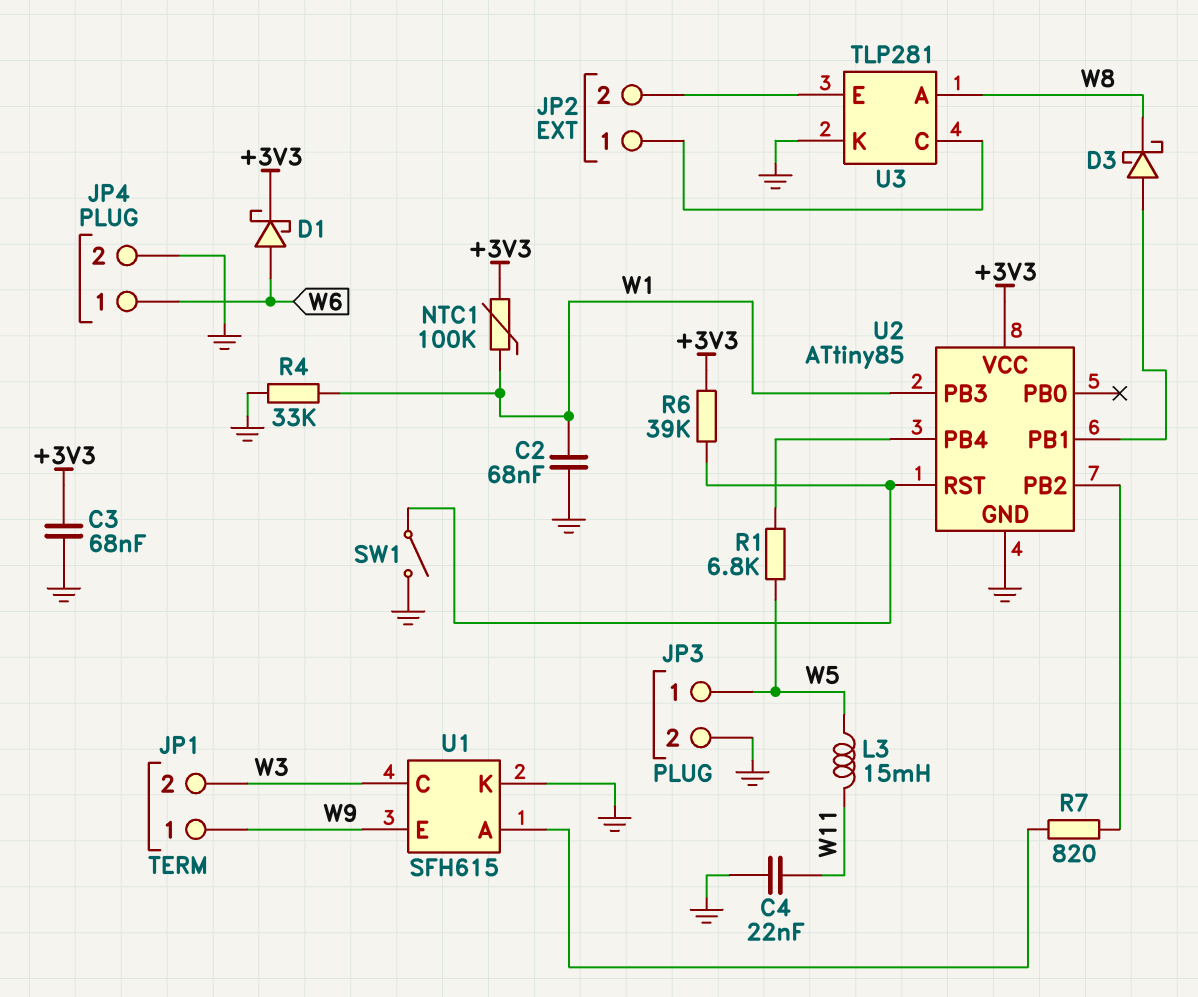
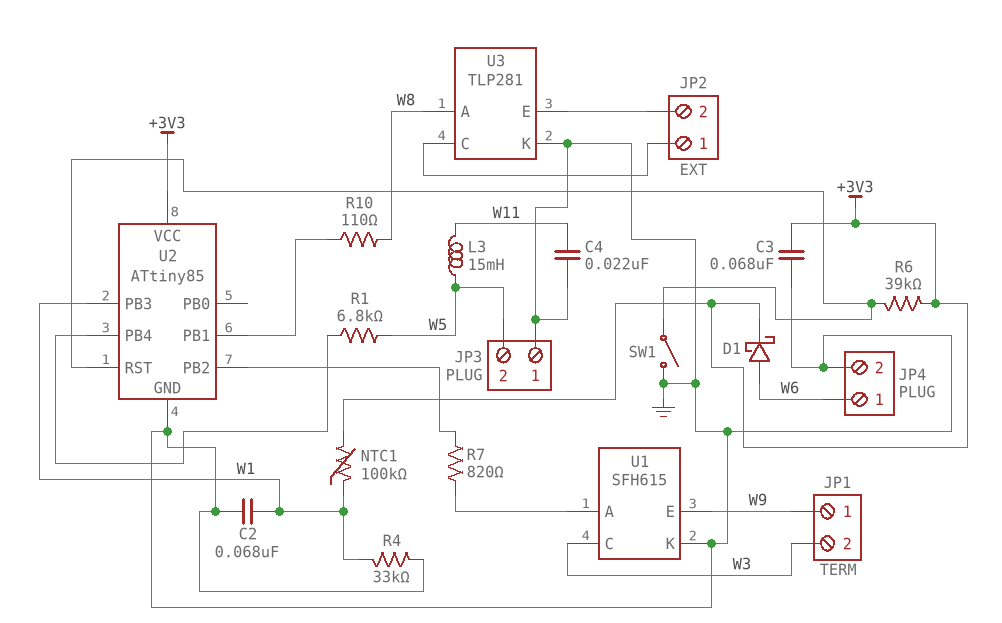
D3: schottky (A U2/PB1, K W8) -> none
JP3 pin 1: W5 -> GND
JP3 pin 2: GND -> W5
R10: none -> 110 (U2/PB1, W8)

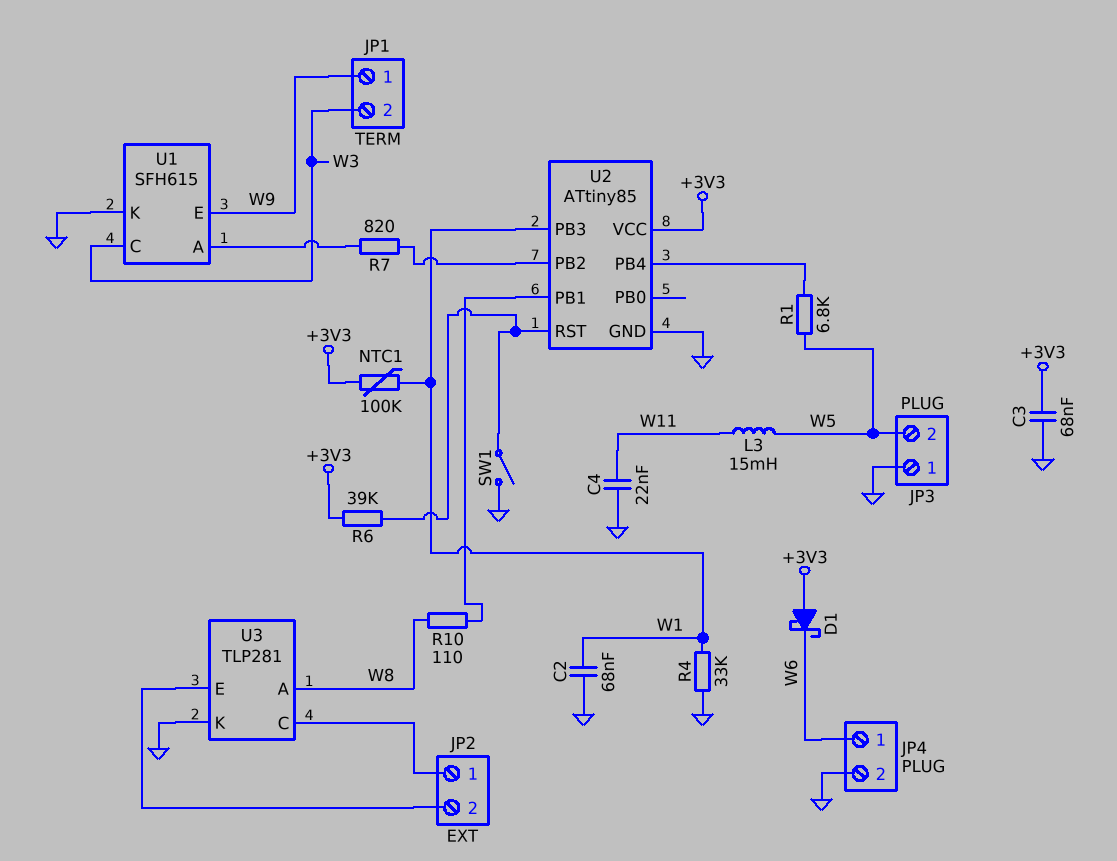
D1: schottky (A W6, K +3V3) -> schottky (A +3V3, K W6)

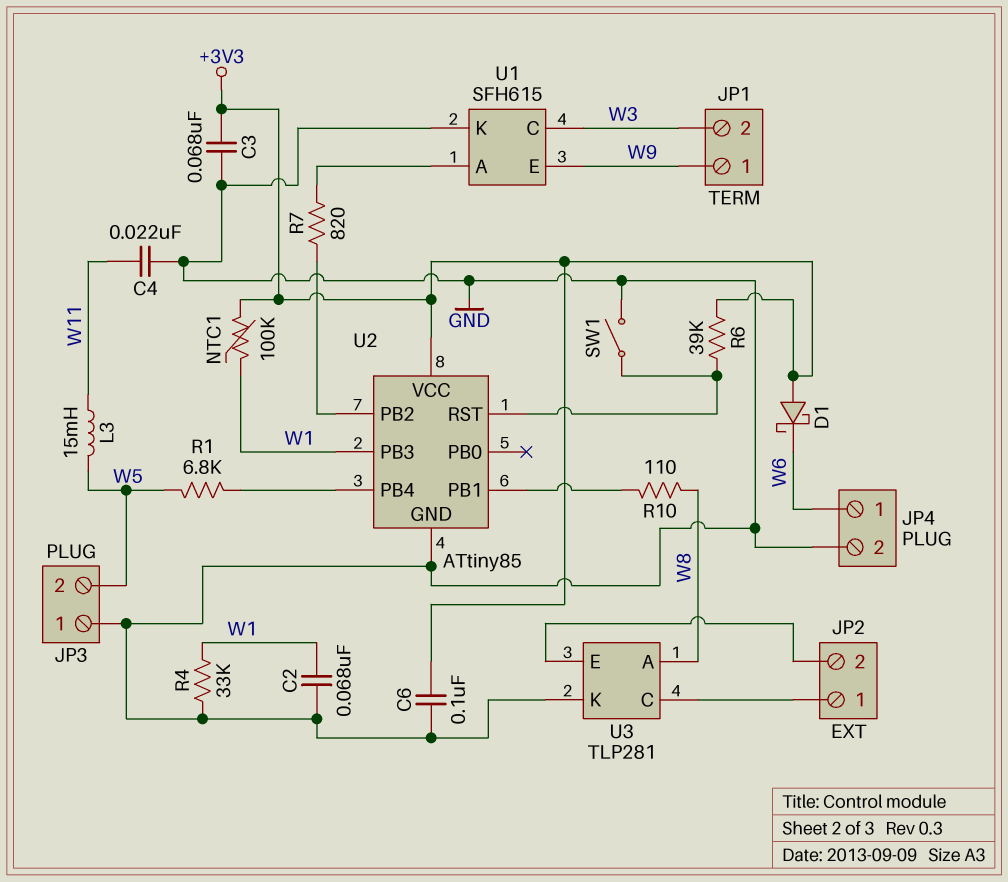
C6: none -> 100nF (+3V3, GND)

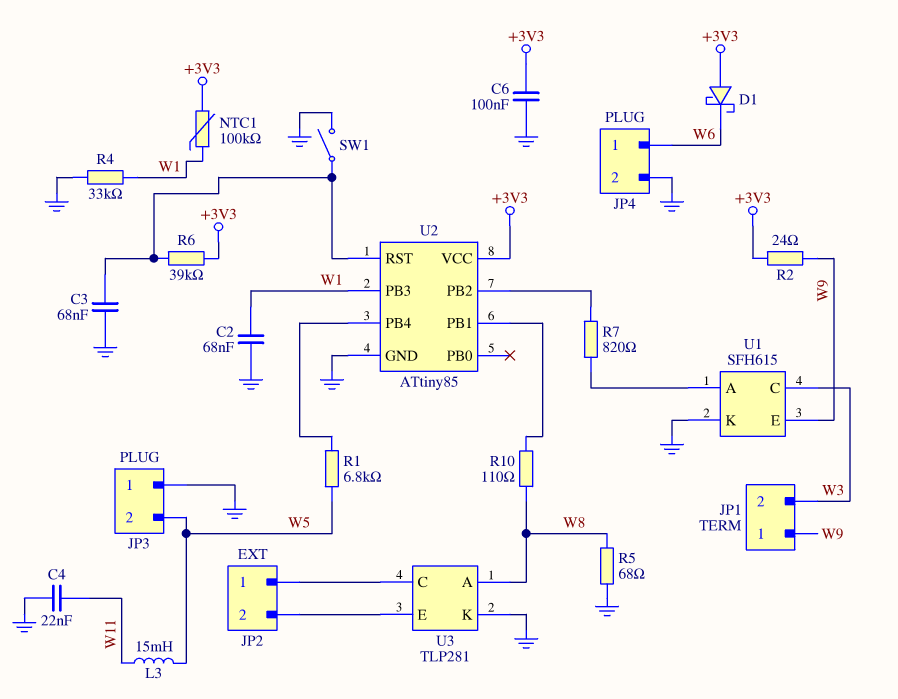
C3: 68nF (+3V3, GND) -> 68nF (GND, U2/RST)
R2: none -> 24 (+3V3, W9)
R5: none -> 68 (GND, W8)

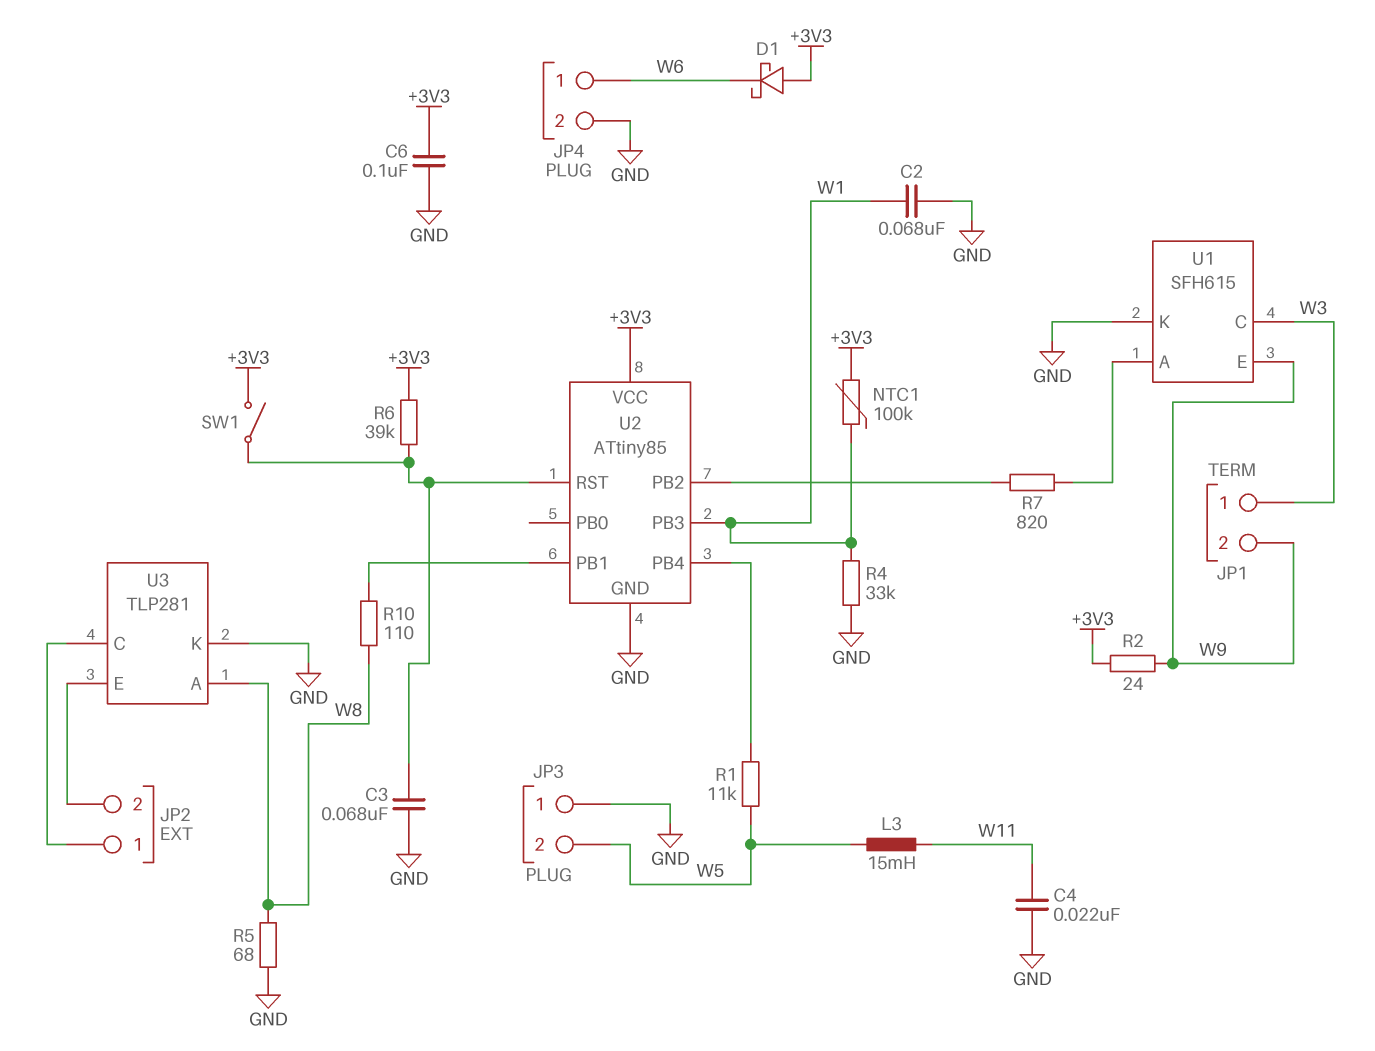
JP1 pin 1: W9 -> W3
JP1 pin 2: W3 -> W9
R1: 6.8k (U2/PB4, W5) -> 11k (U2/PB4, W5)
SW1: switch (GND, U2/RST) -> switch (+3V3, U2/RST)

